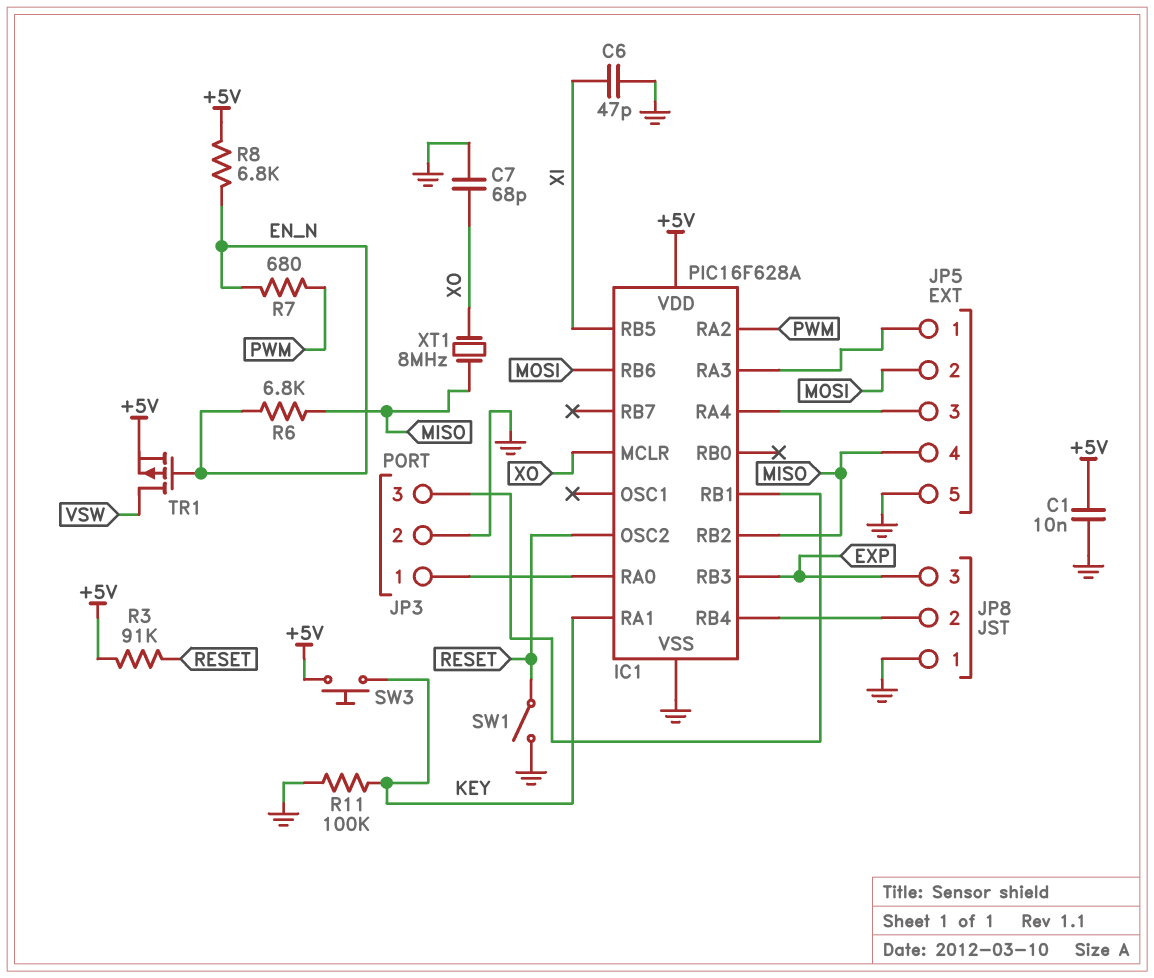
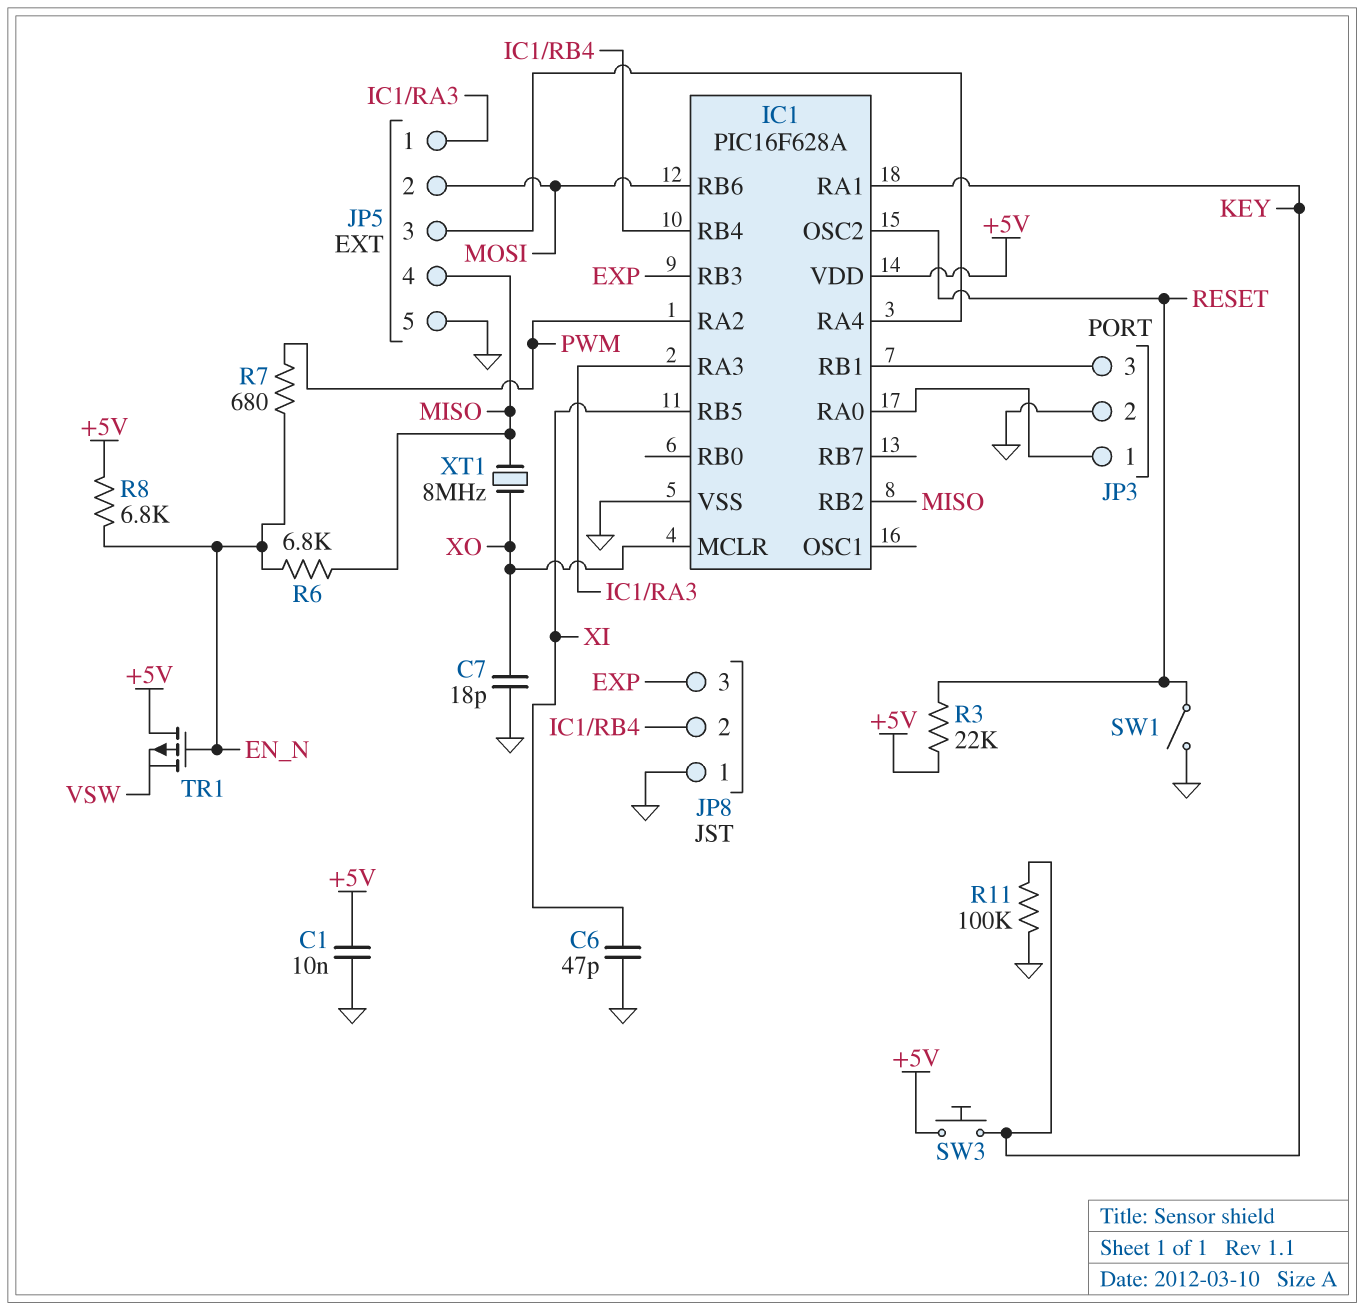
C7: 68pF (GND, XO) -> 18pF (GND, XO)
R3: 91k (+5V, RESET) -> 22k (+5V, RESET)
TR1: PMOS (G EN_N, D VSW, S +5V) -> PMOS (G EN_N, D +5V, S VSW)

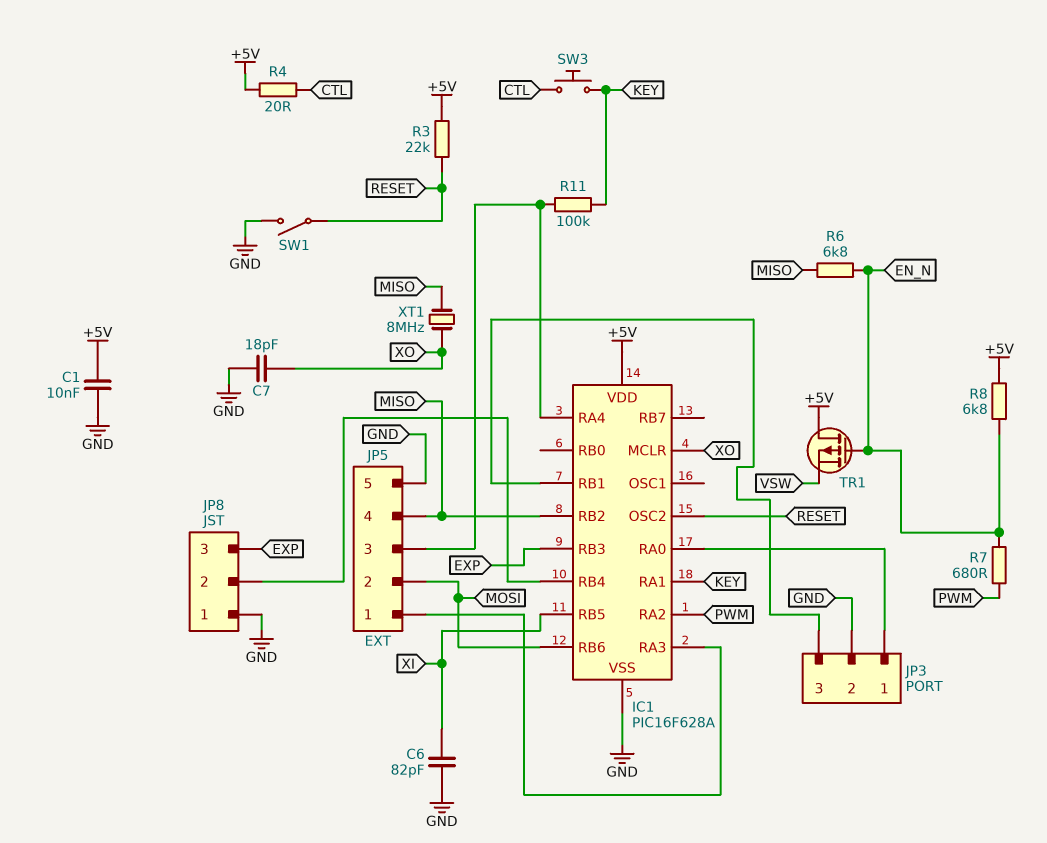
C6: 47pF (GND, XI) -> 82pF (GND, XI)
R4: none -> 20 (+5V, CTL)
R11: 100k (GND, KEY) -> 100k (IC1/RA4, KEY)
SW3: button (+5V, KEY) -> button (CTL, KEY)

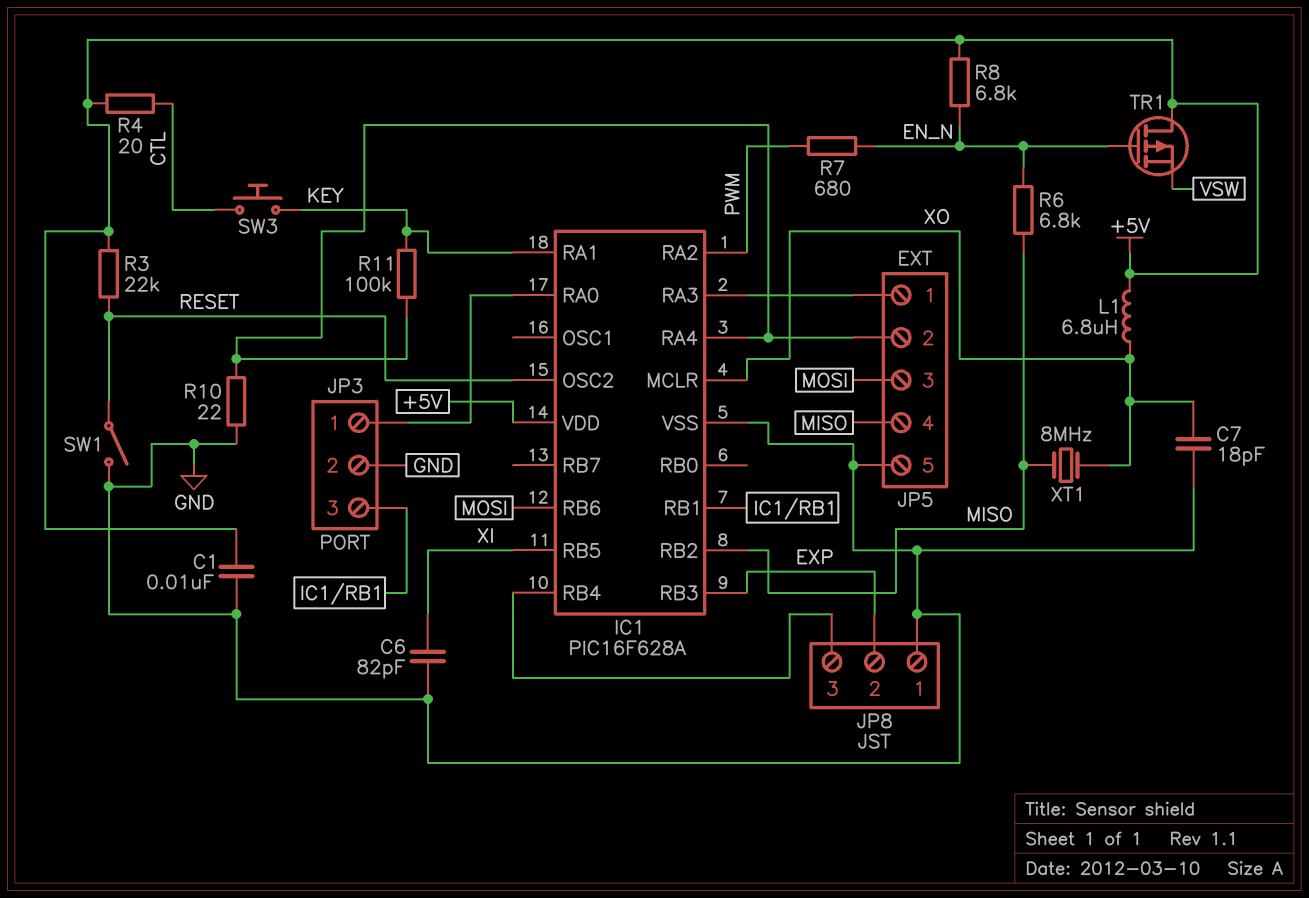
JP5 pin 2: MOSI -> IC1/RA4
JP5 pin 3: IC1/RA4 -> MOSI
JP8 pin 2: IC1/RB4 -> EXP
JP8 pin 3: EXP -> IC1/RB4
L1: none -> 6.8uH (+5V, XO)
R10: none -> 22 (GND, IC1/RA4)

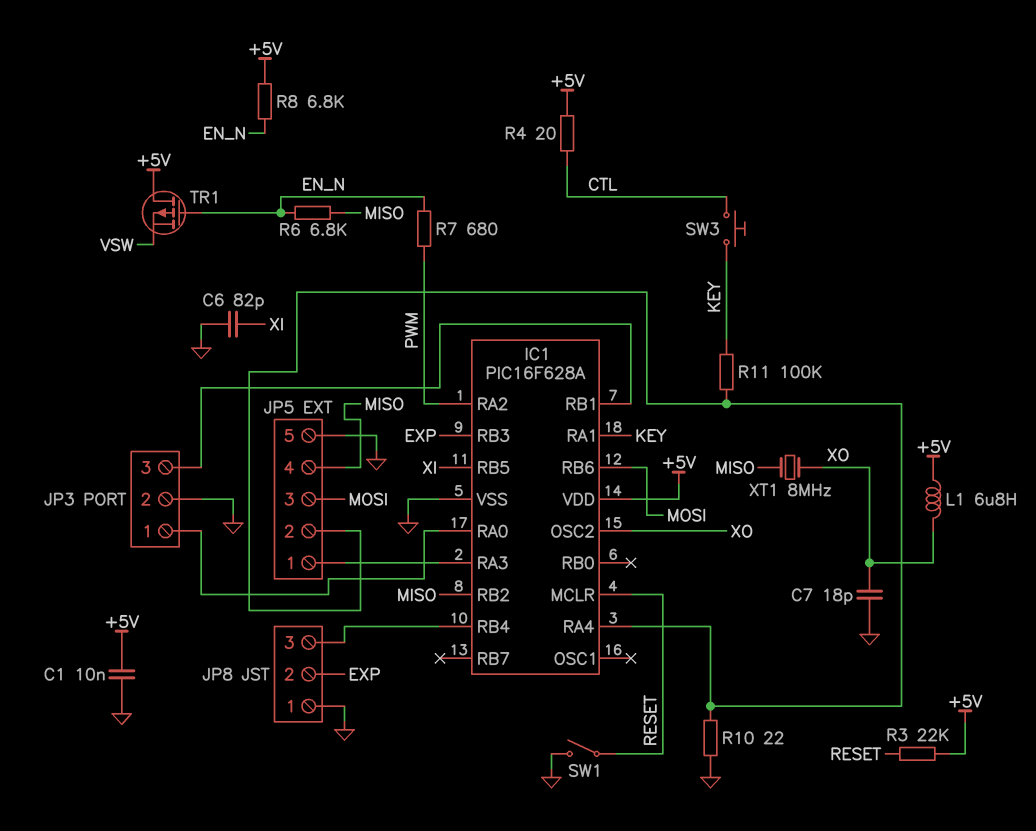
IC1 pin MCLR: XO -> RESET
IC1 pin OSC2: RESET -> XO

